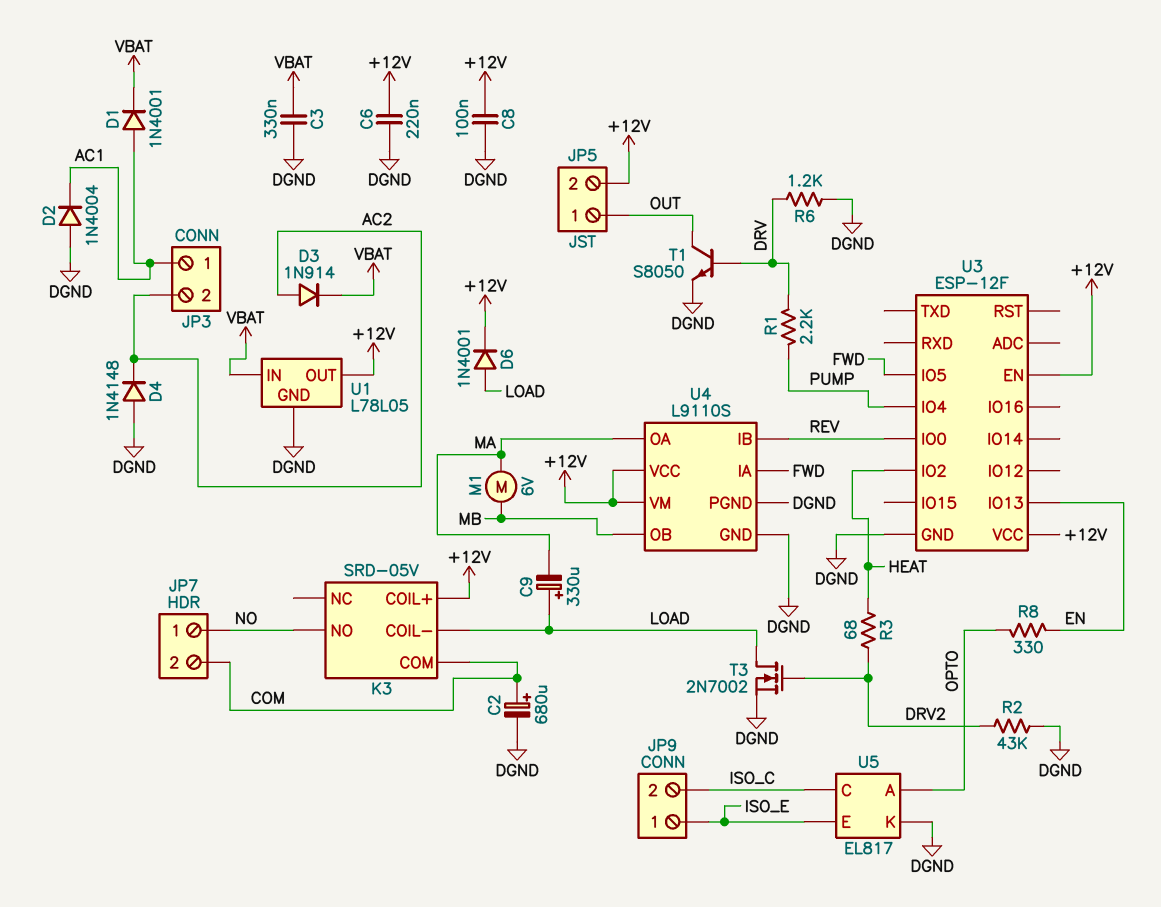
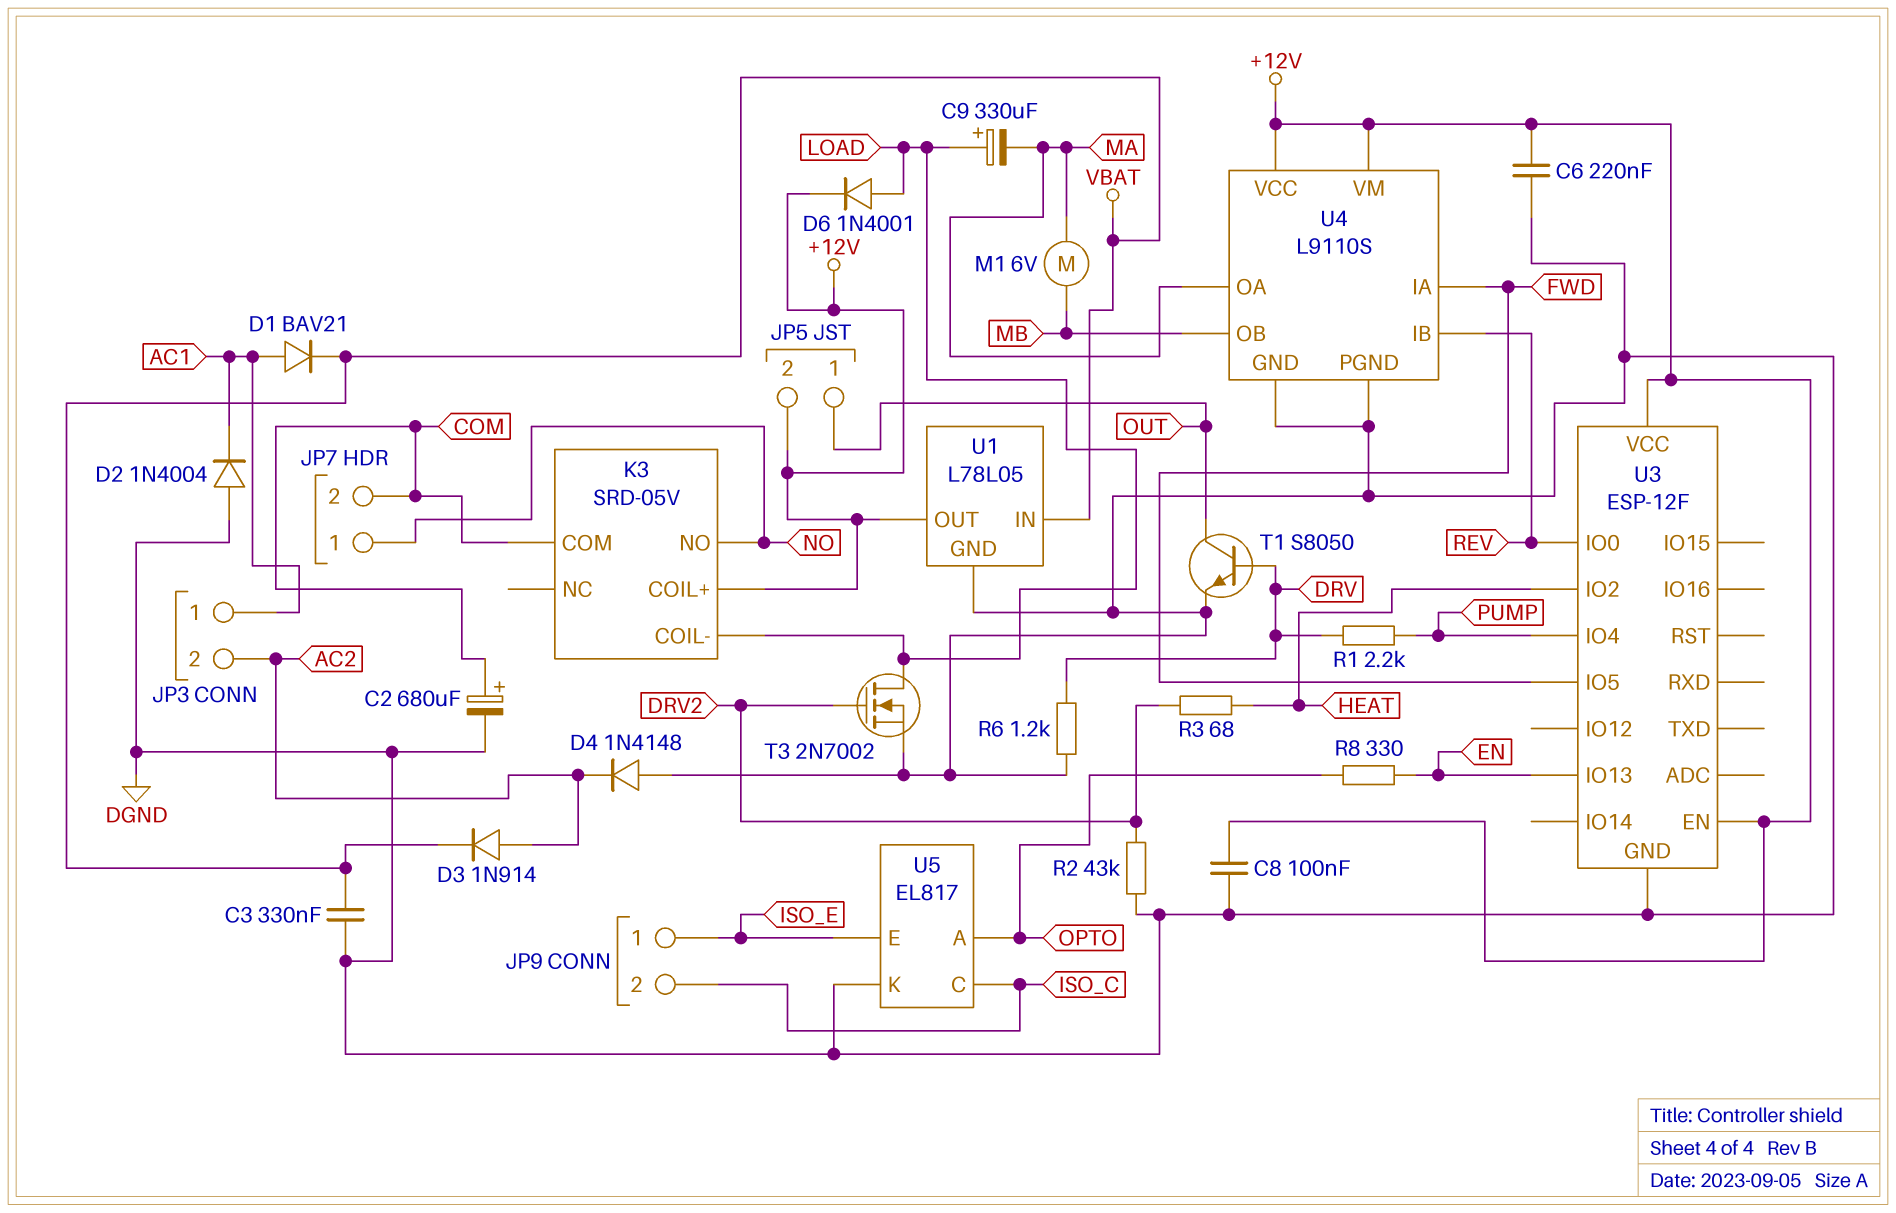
D1: diode 1N4001 (A AC1, K VBAT) -> diode BAV21 (A AC1, K VBAT)

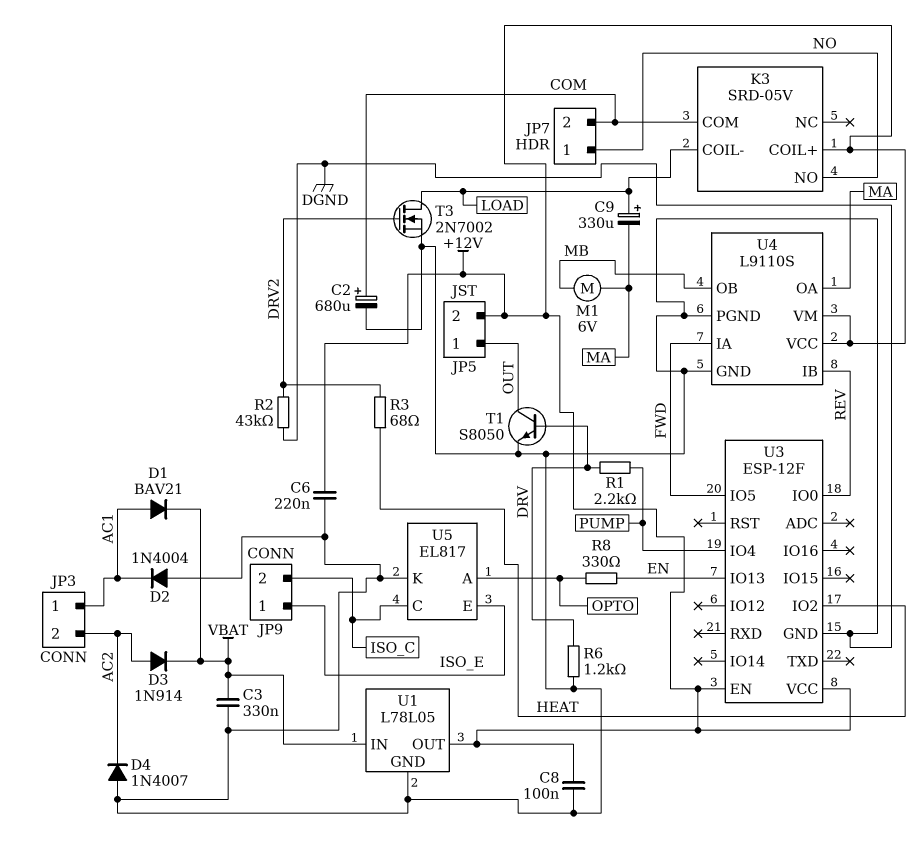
D4: diode 1N4148 (A DGND, K AC2) -> diode 1N4007 (A DGND, K AC2)
D6: diode 1N4001 (A LOAD, K +12V) -> none

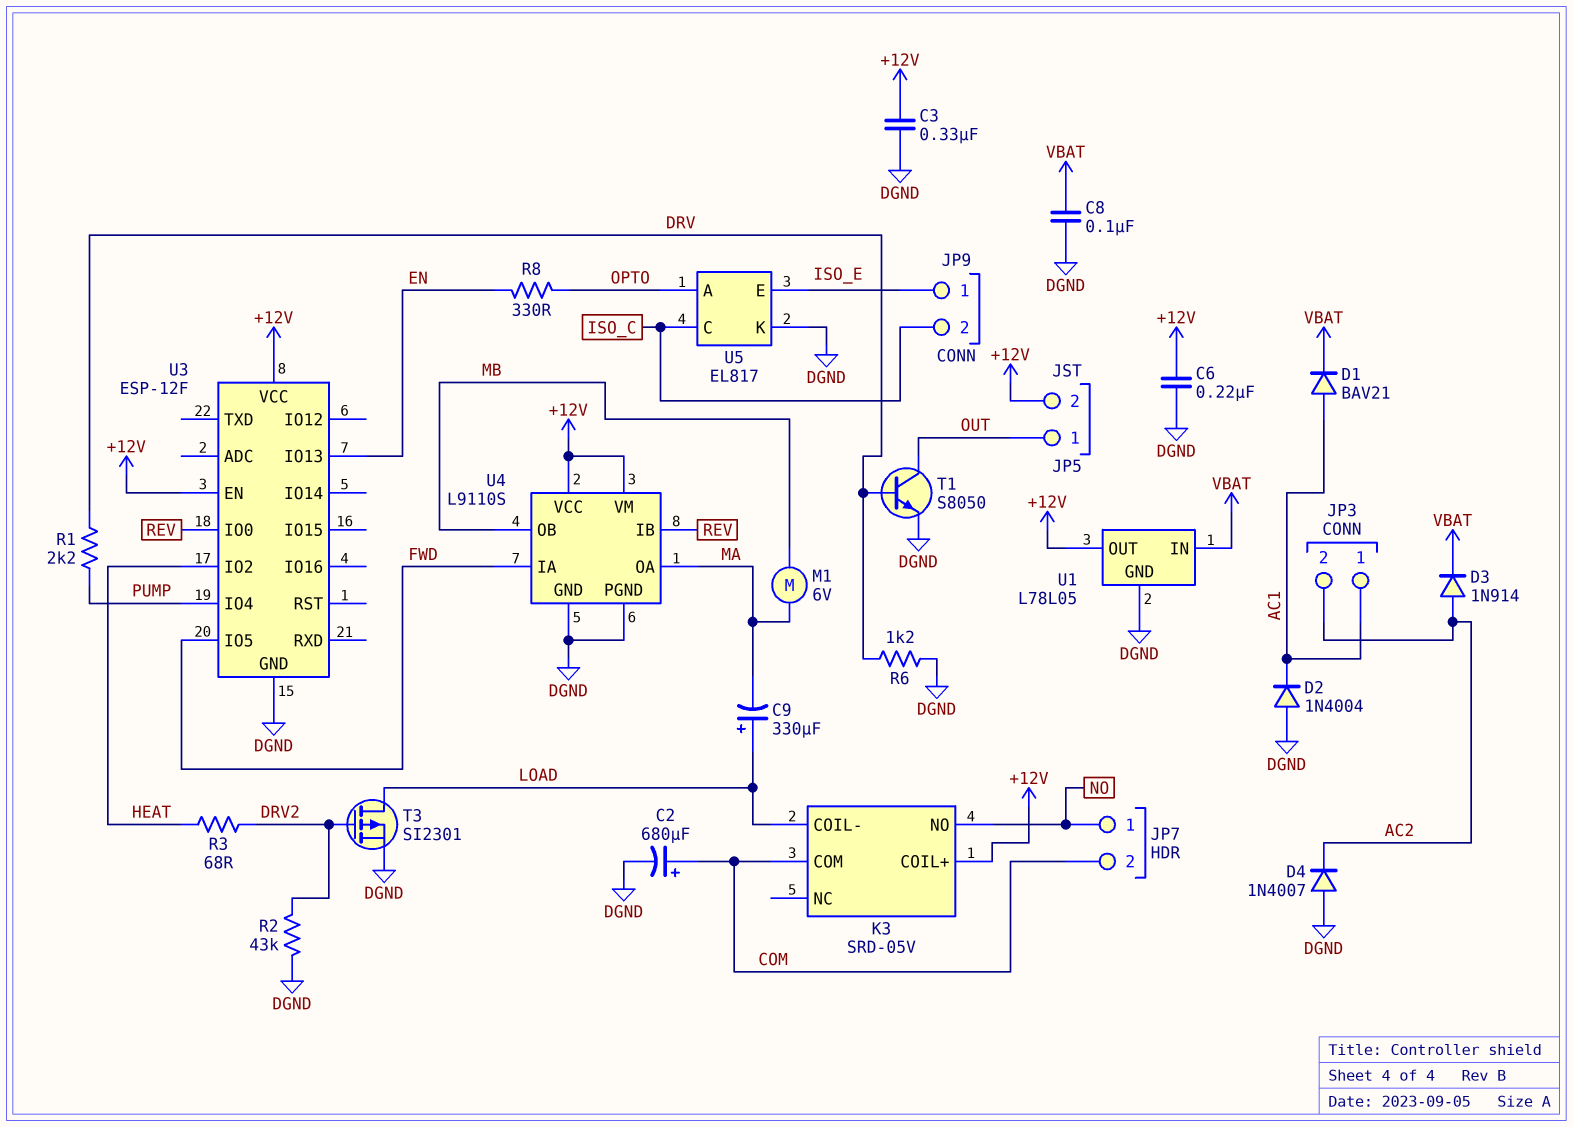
C3: 330nF (DGND, VBAT) -> 330nF (+12V, DGND)
C8: 100nF (+12V, DGND) -> 100nF (DGND, VBAT)
T3: NMOS 2N7002 (G DRV2, D LOAD, S DGND) -> PMOS SI2301 (G DRV2, D LOAD, S DGND)

